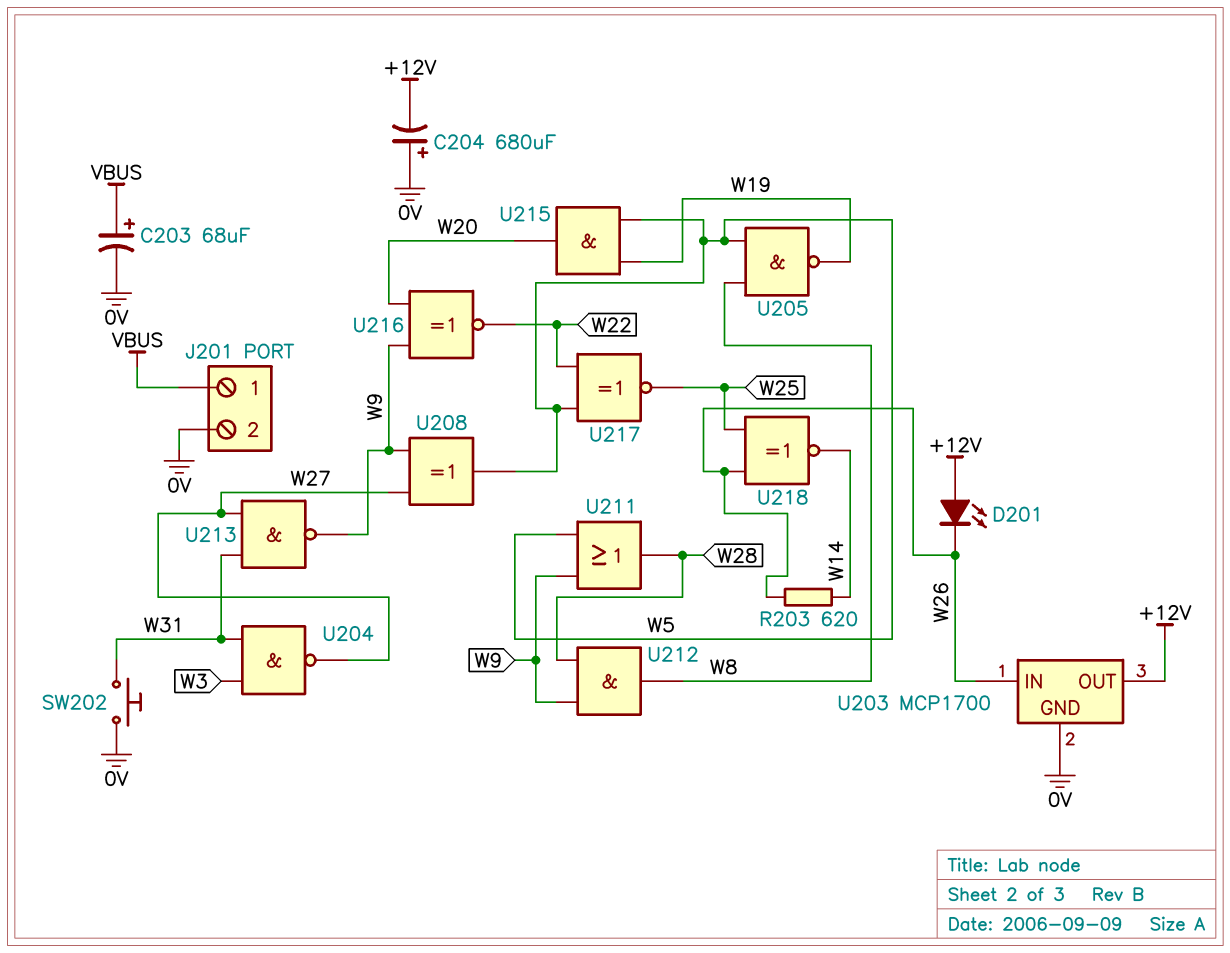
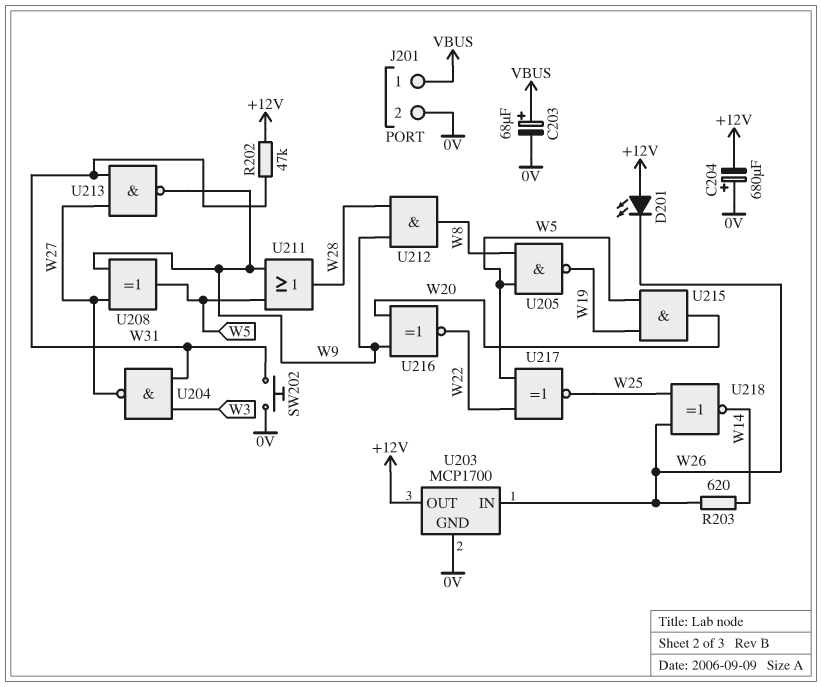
R202: none -> 47k (+12V, W31)

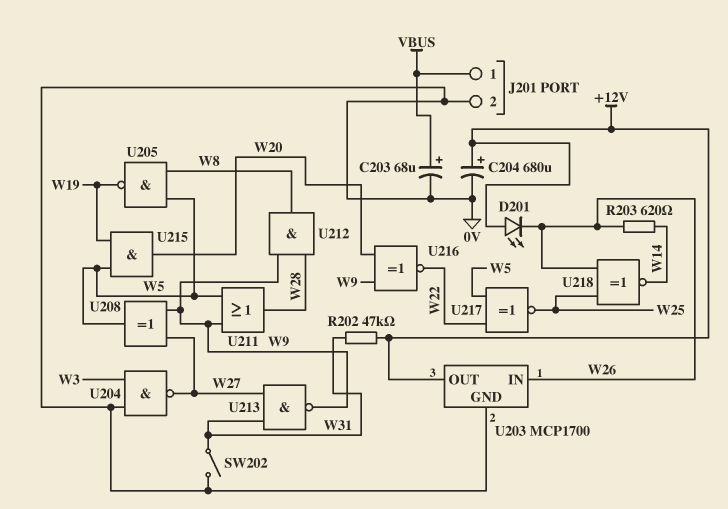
C204: 680uF (plus 0V, minus +12V) -> 680uF (plus +12V, minus 0V)
SW202: button (0V, W31) -> switch (0V, W31)
U204: NAND (in W3, in W31, out W27) -> NAND (in 0V, in W3, out W27)

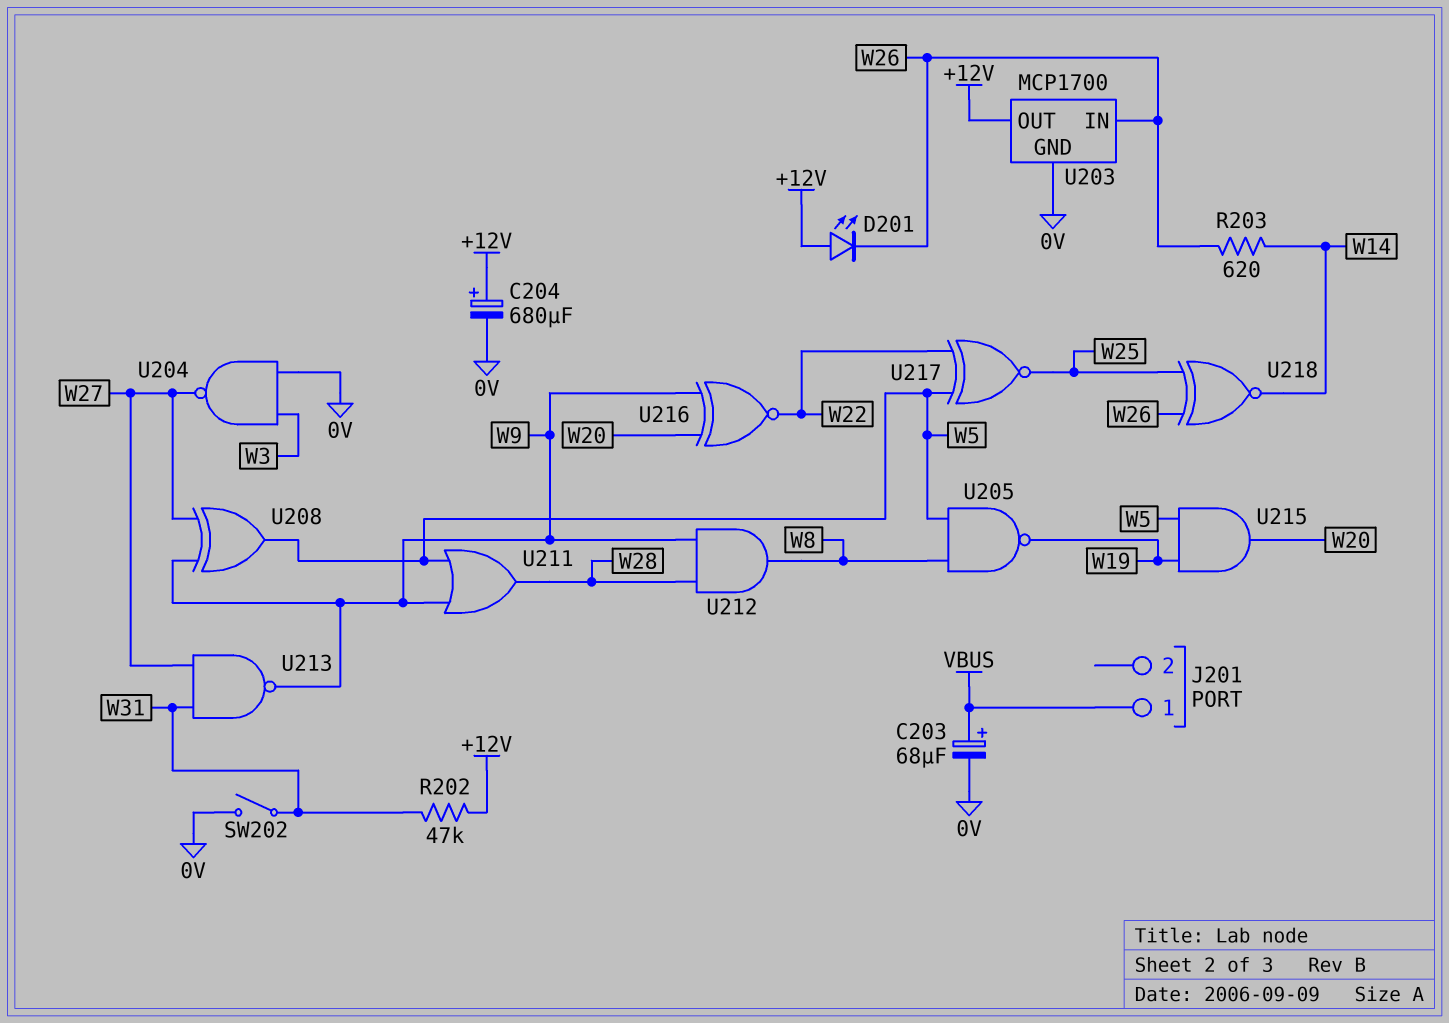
J201 pin 2: 0V -> none

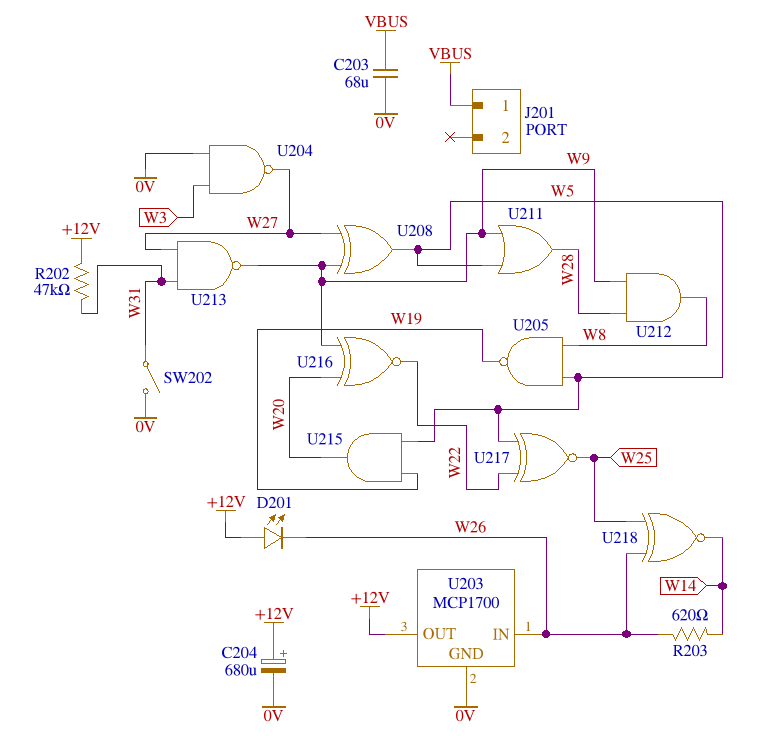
C203: 68uF (plus VBUS, minus 0V) -> 68uF (0V, VBUS)

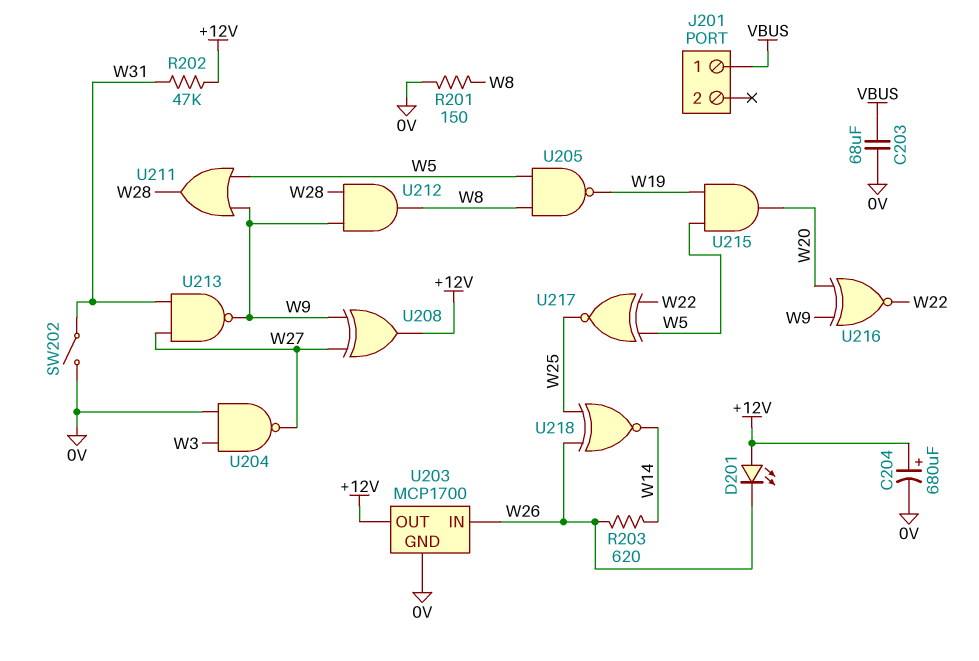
R201: none -> 150 (0V, W8)
U208: XOR (in W9, in W27, out W5) -> XOR (in W9, in W27, out +12V)

